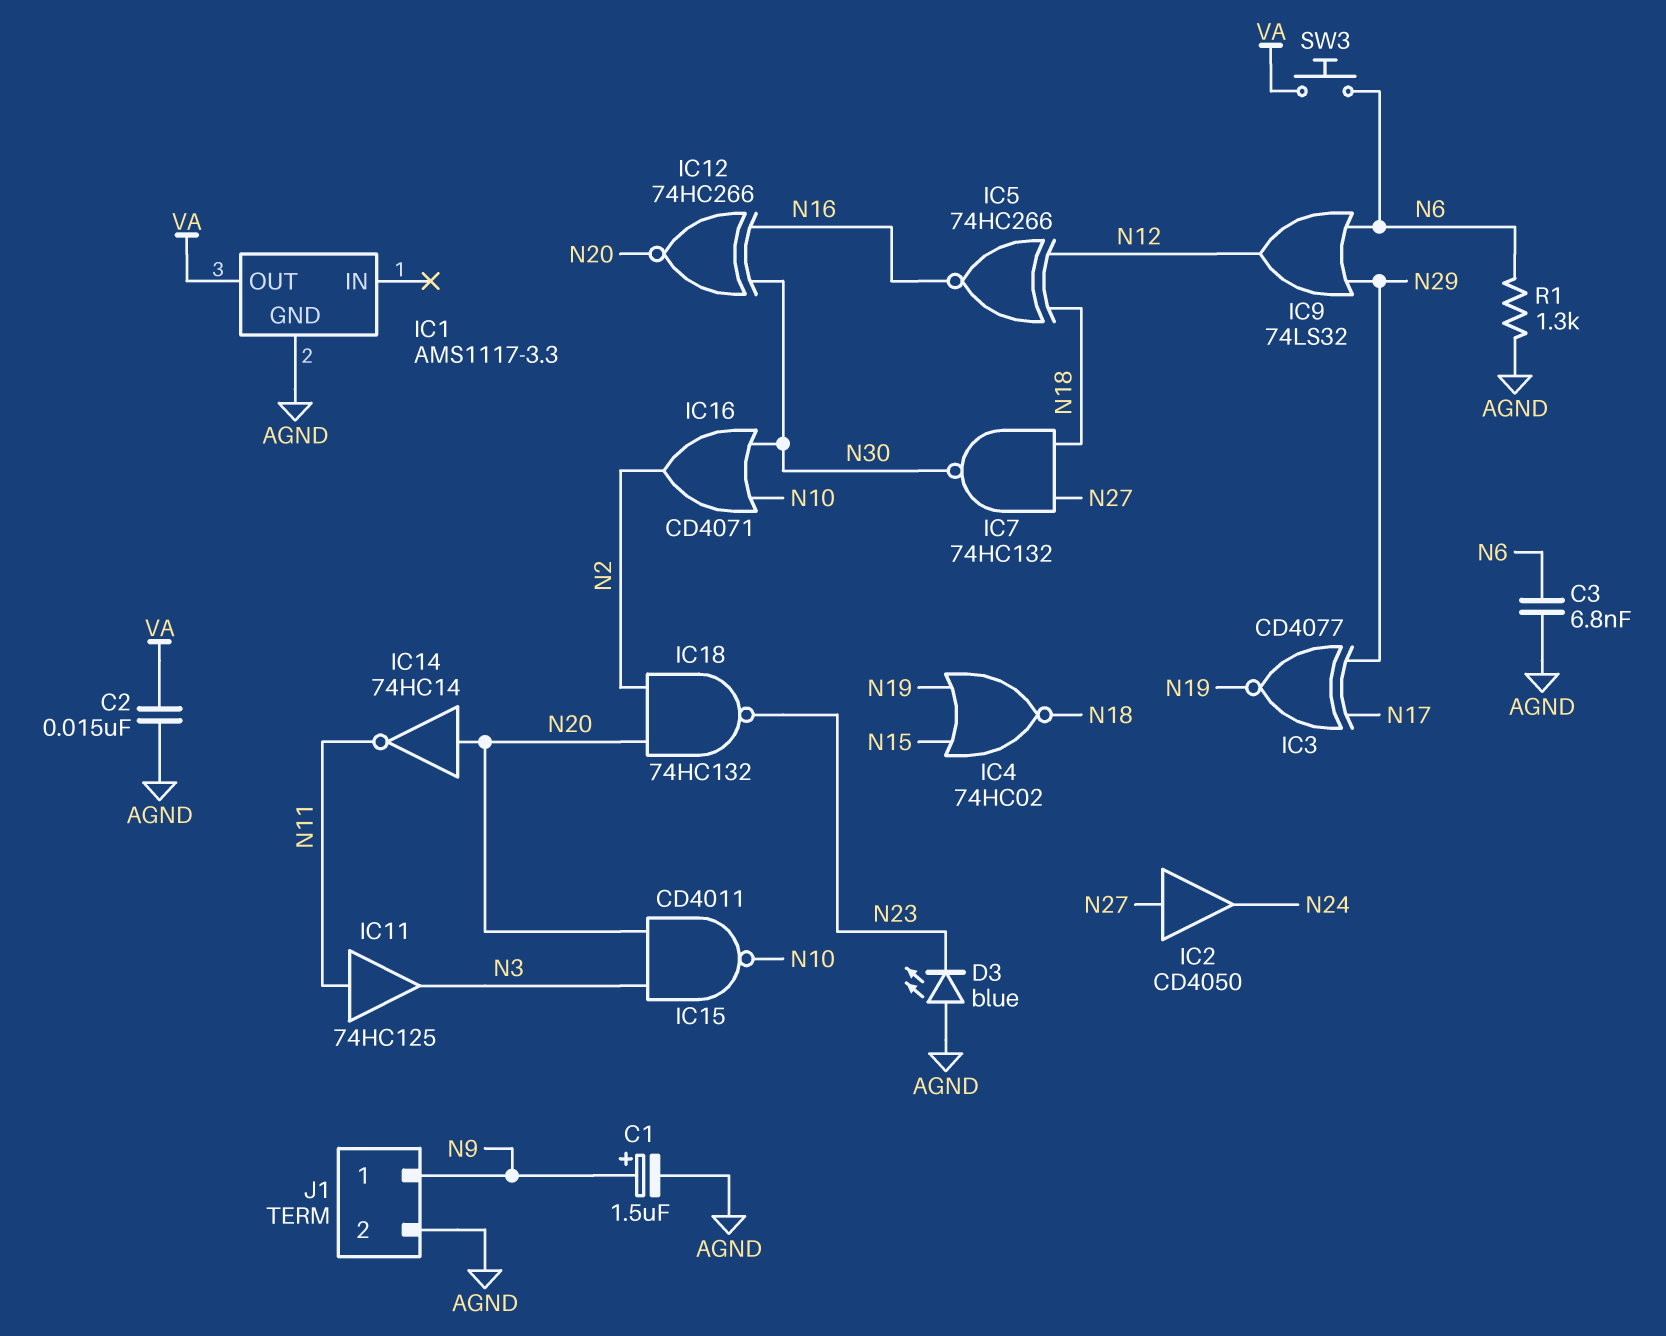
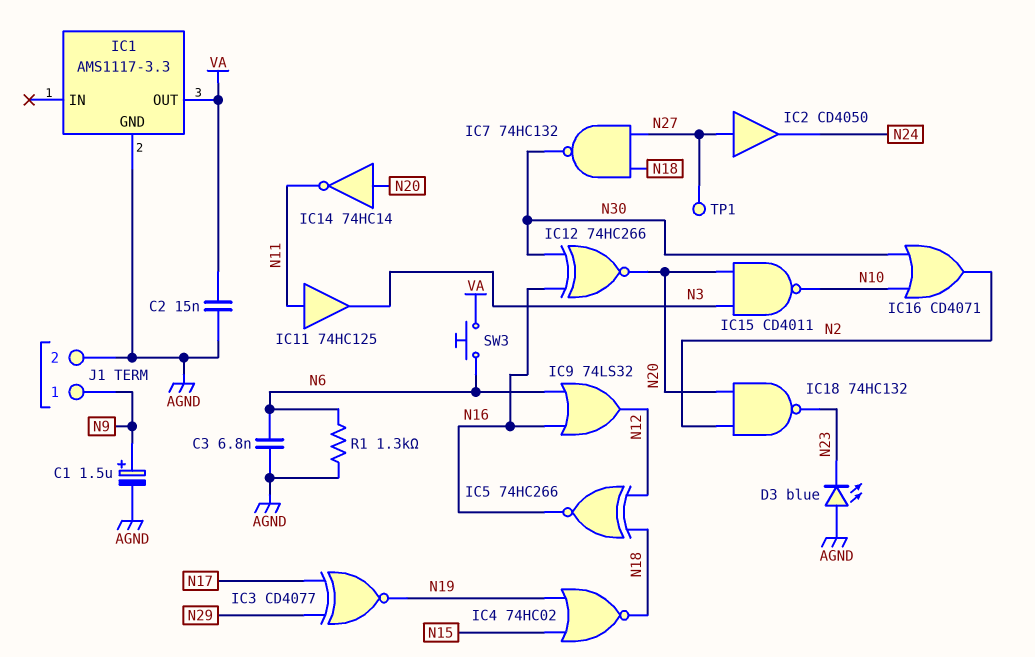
IC9: OR 74LS32 (in N6, in N29, out N12) -> OR 74LS32 (in N6, in N16, out N12)
TP1: none -> test point (N27)

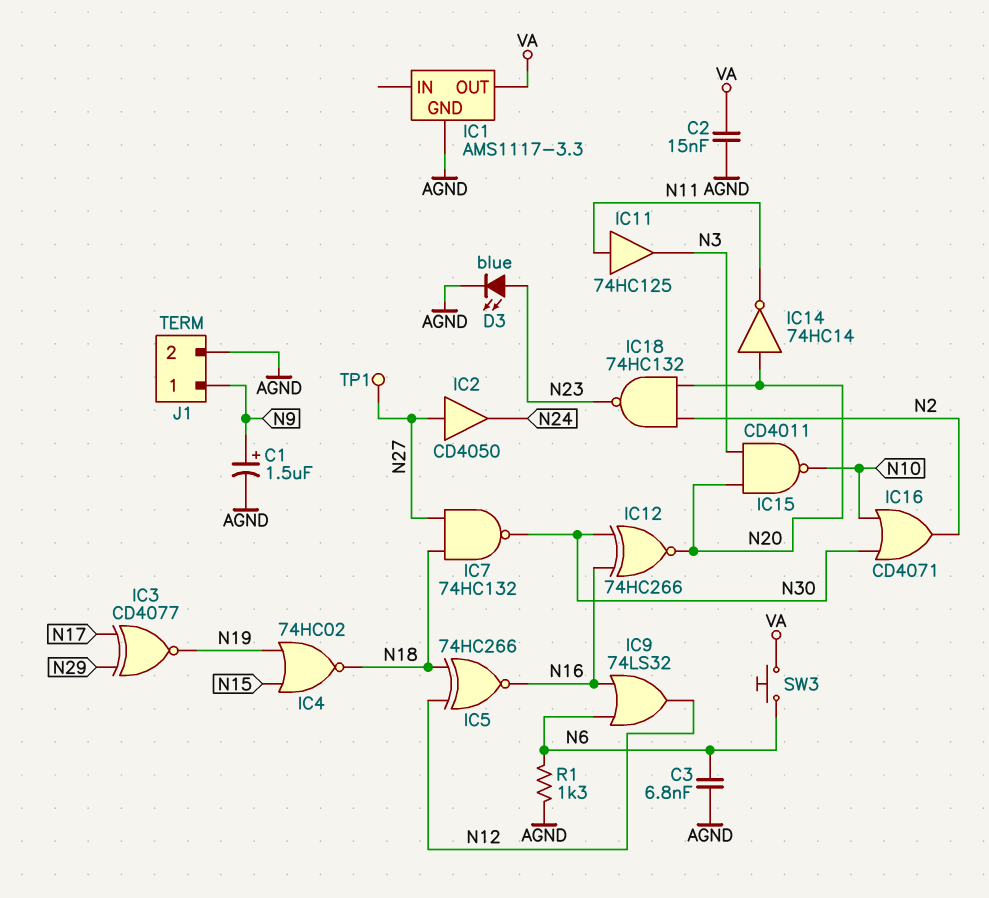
D3: LED blue (A AGND, K N23) -> LED blue (A N23, K AGND)

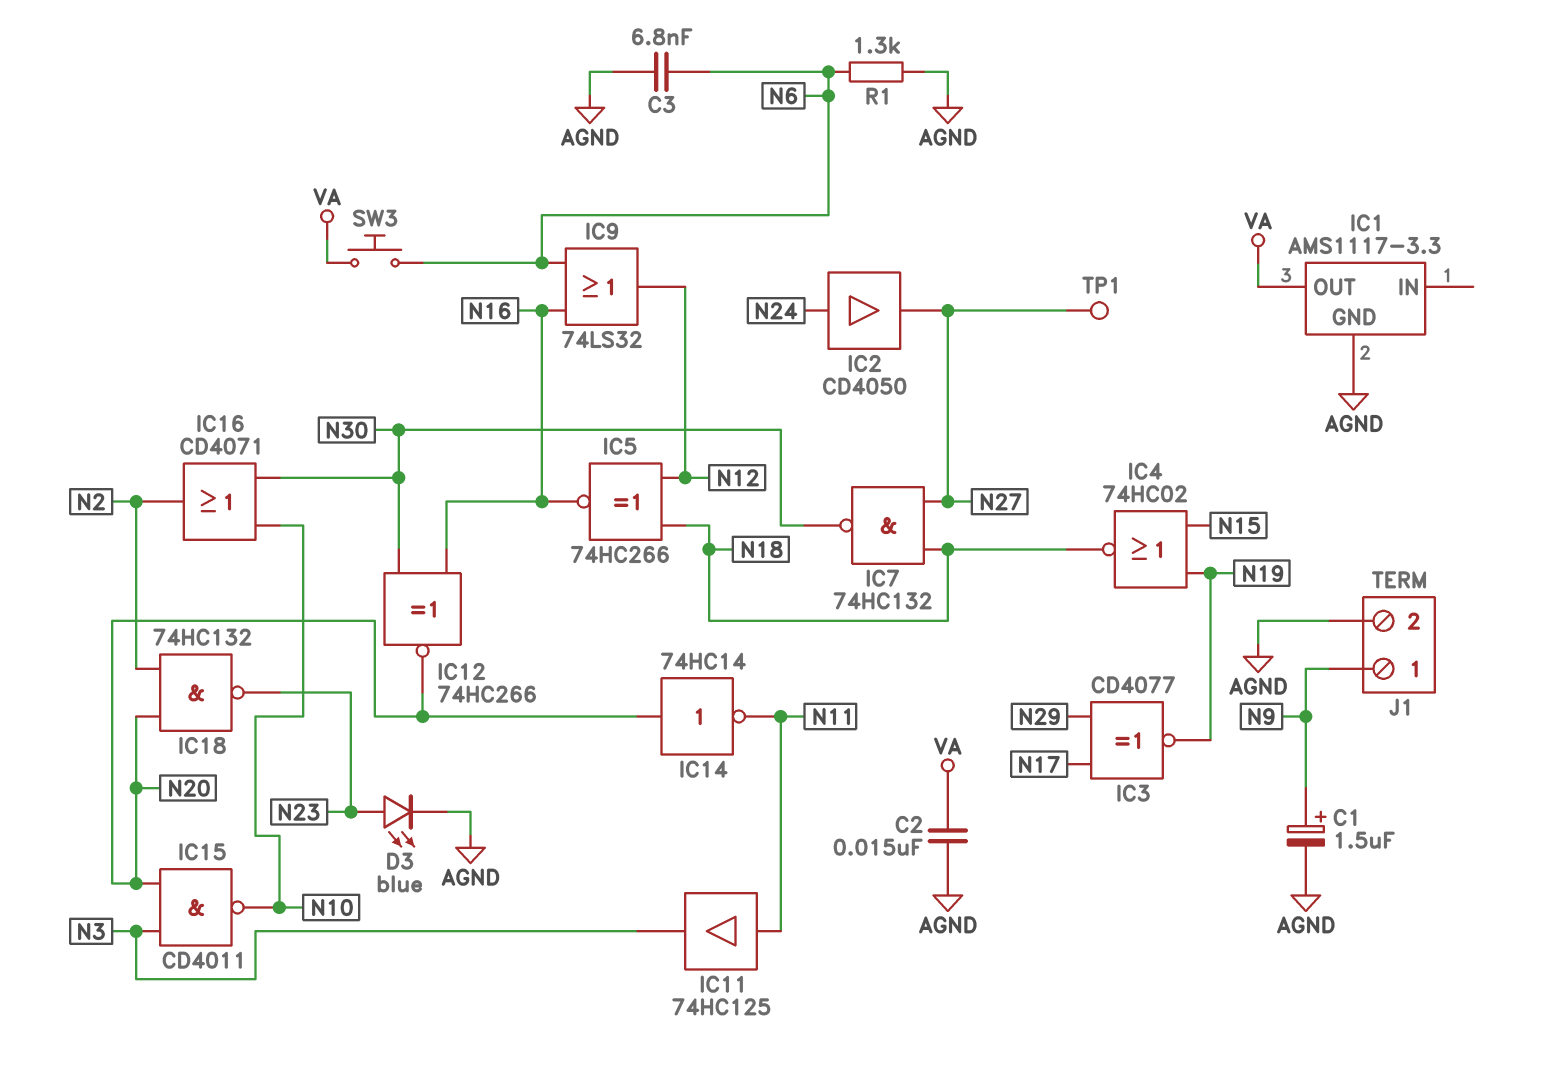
IC2: buffer CD4050 (in N27, out N24) -> buffer CD4050 (in N24, out N27)

